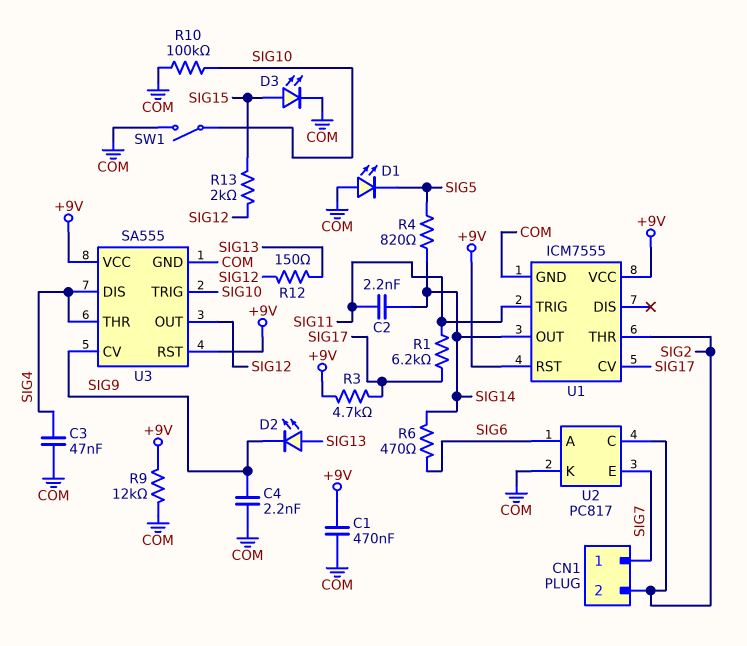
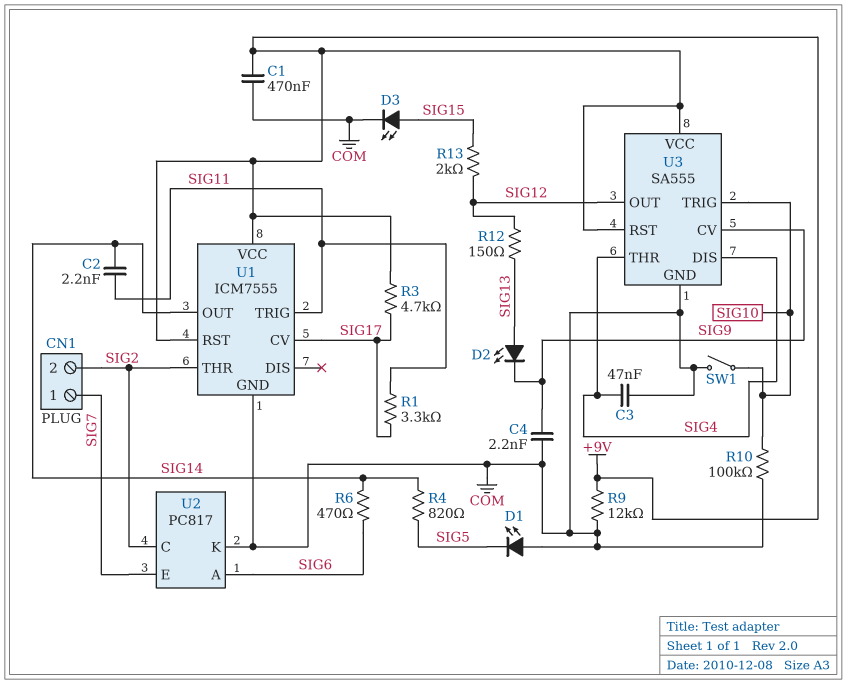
R1: 6.2k (SIG11, SIG17) -> 3.3k (SIG11, SIG17)

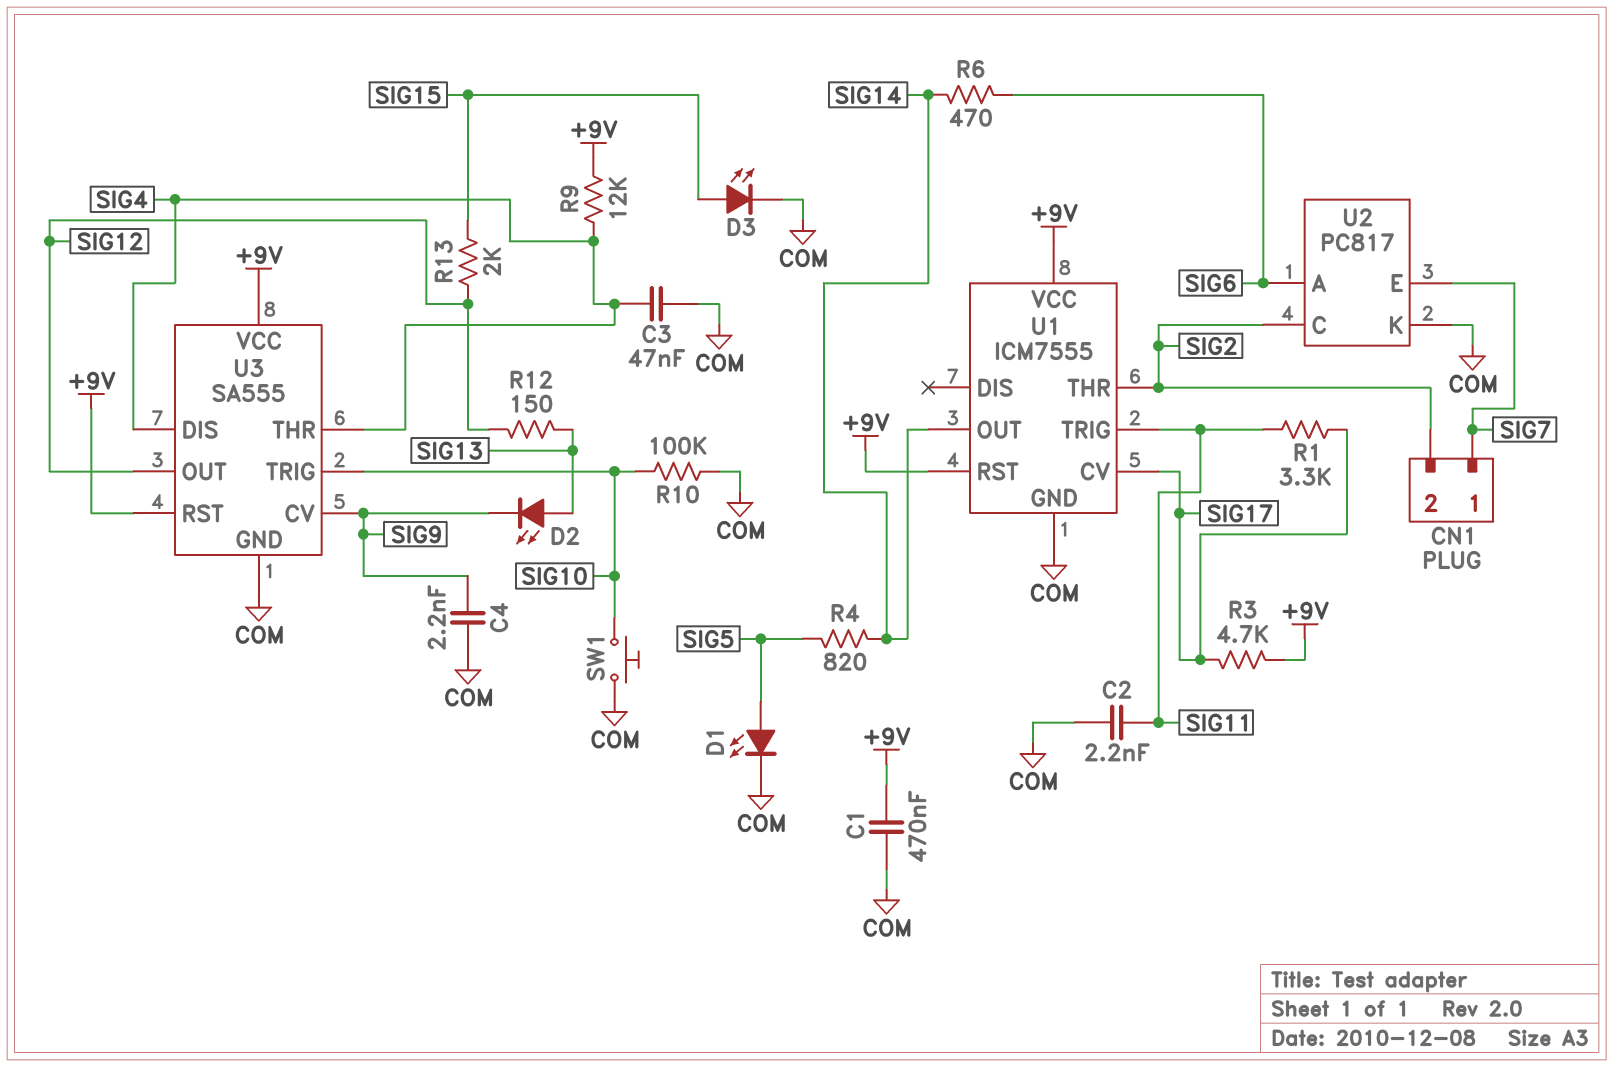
C2: 2.2nF (SIG11, SIG14) -> 2.2nF (COM, SIG11)
D1: LED (A COM, K SIG5) -> LED (A SIG5, K COM)
R9: 12k (+9V, COM) -> 12k (+9V, SIG4)
SW1: switch (COM, SIG10) -> button (COM, SIG10)

